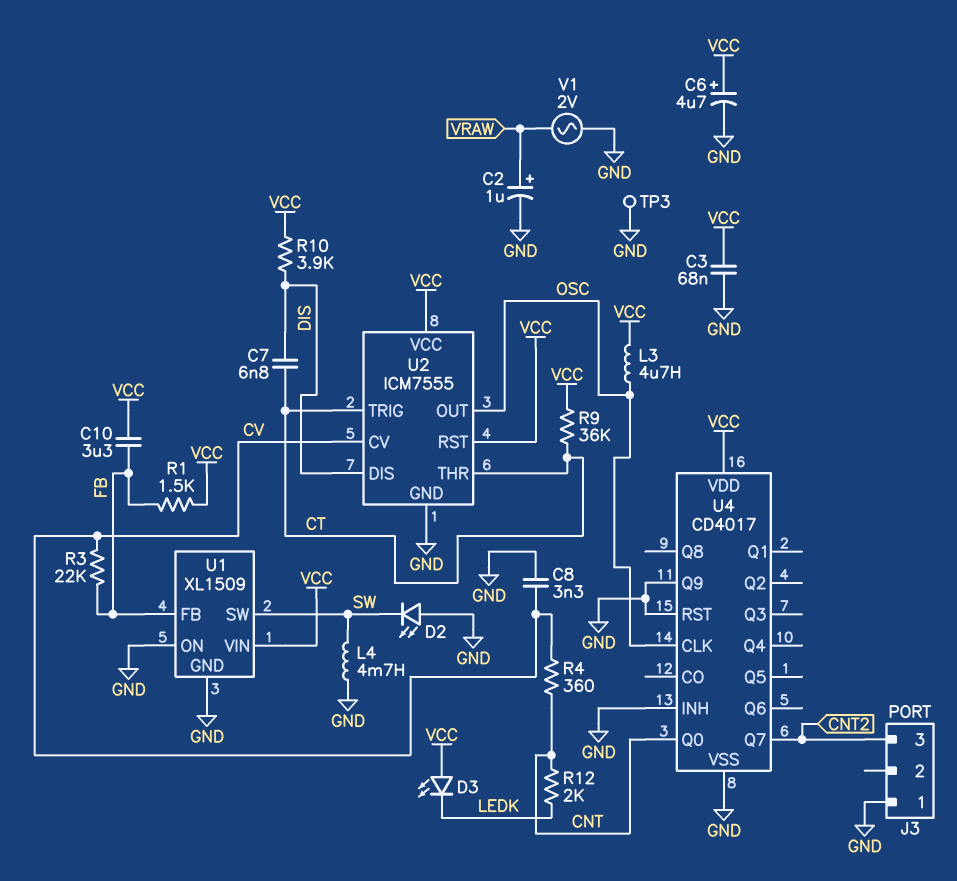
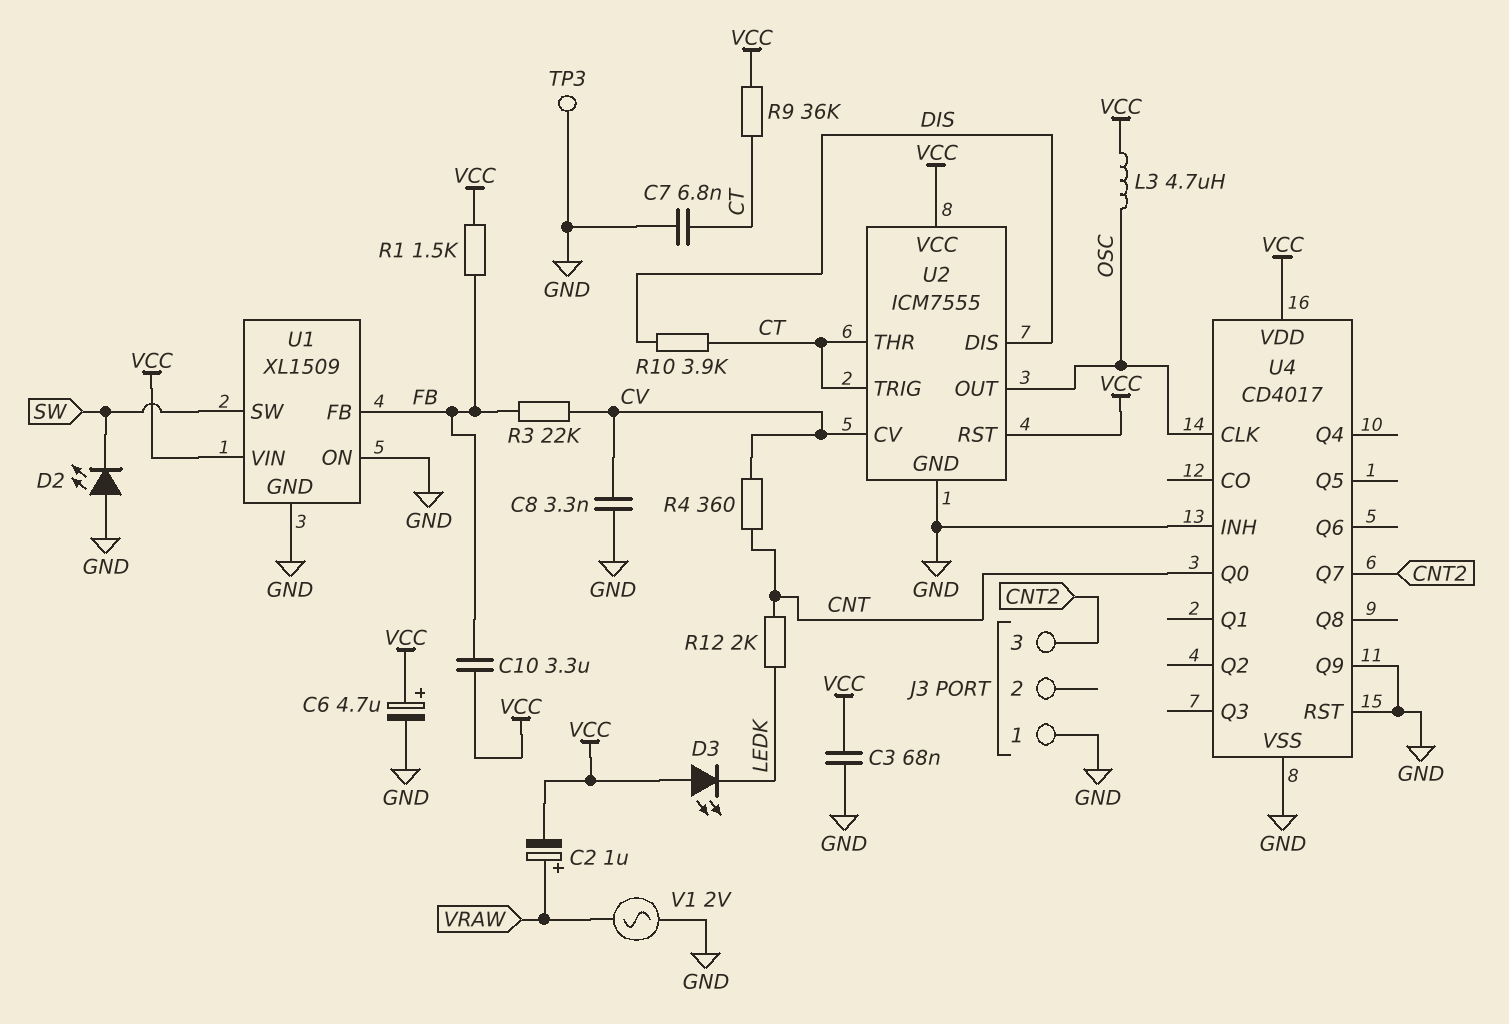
C2: 1uF (plus VRAW, minus GND) -> 1uF (plus VRAW, minus VCC)
C7: 6.8nF (CT, DIS) -> 6.8nF (CT, GND)
L4: 4.7mH (GND, SW) -> none
R10: 3.9k (DIS, VCC) -> 3.9k (CT, DIS)

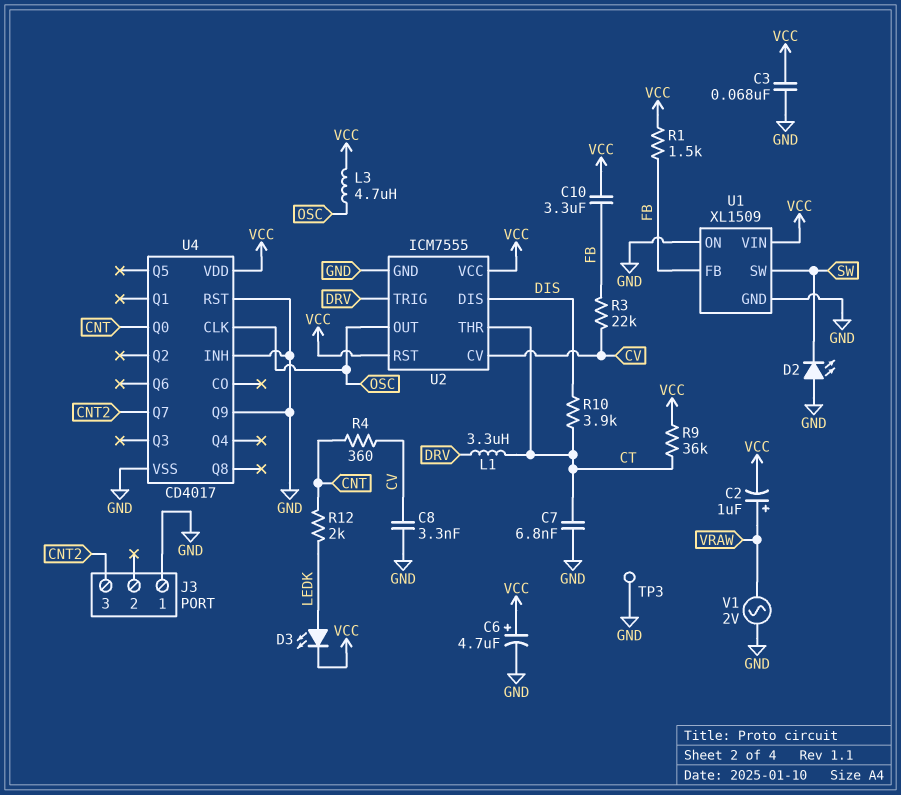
D3: LED (A VCC, K LEDK) -> LED (A LEDK, K VCC)
L1: none -> 3.3uH (CT, DRV)
U2 pin TRIG: CT -> DRV

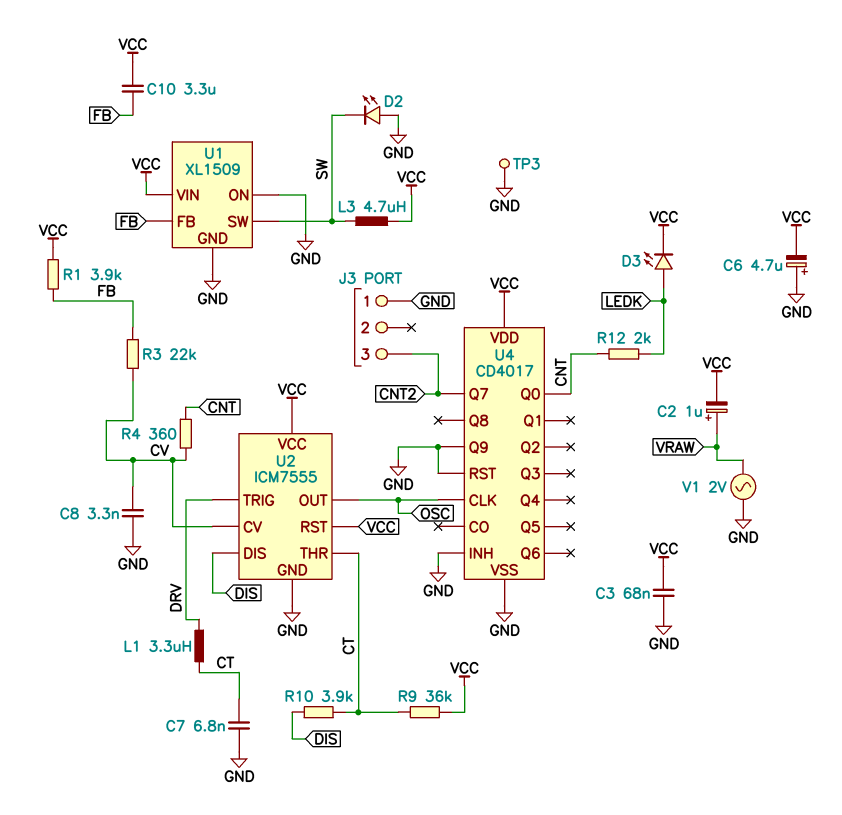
C6: 4.7uF (plus VCC, minus GND) -> 4.7uF (plus GND, minus VCC)
L3: 4.7uH (OSC, VCC) -> 4.7uH (SW, VCC)
R1: 1.5k (FB, VCC) -> 3.9k (FB, VCC)

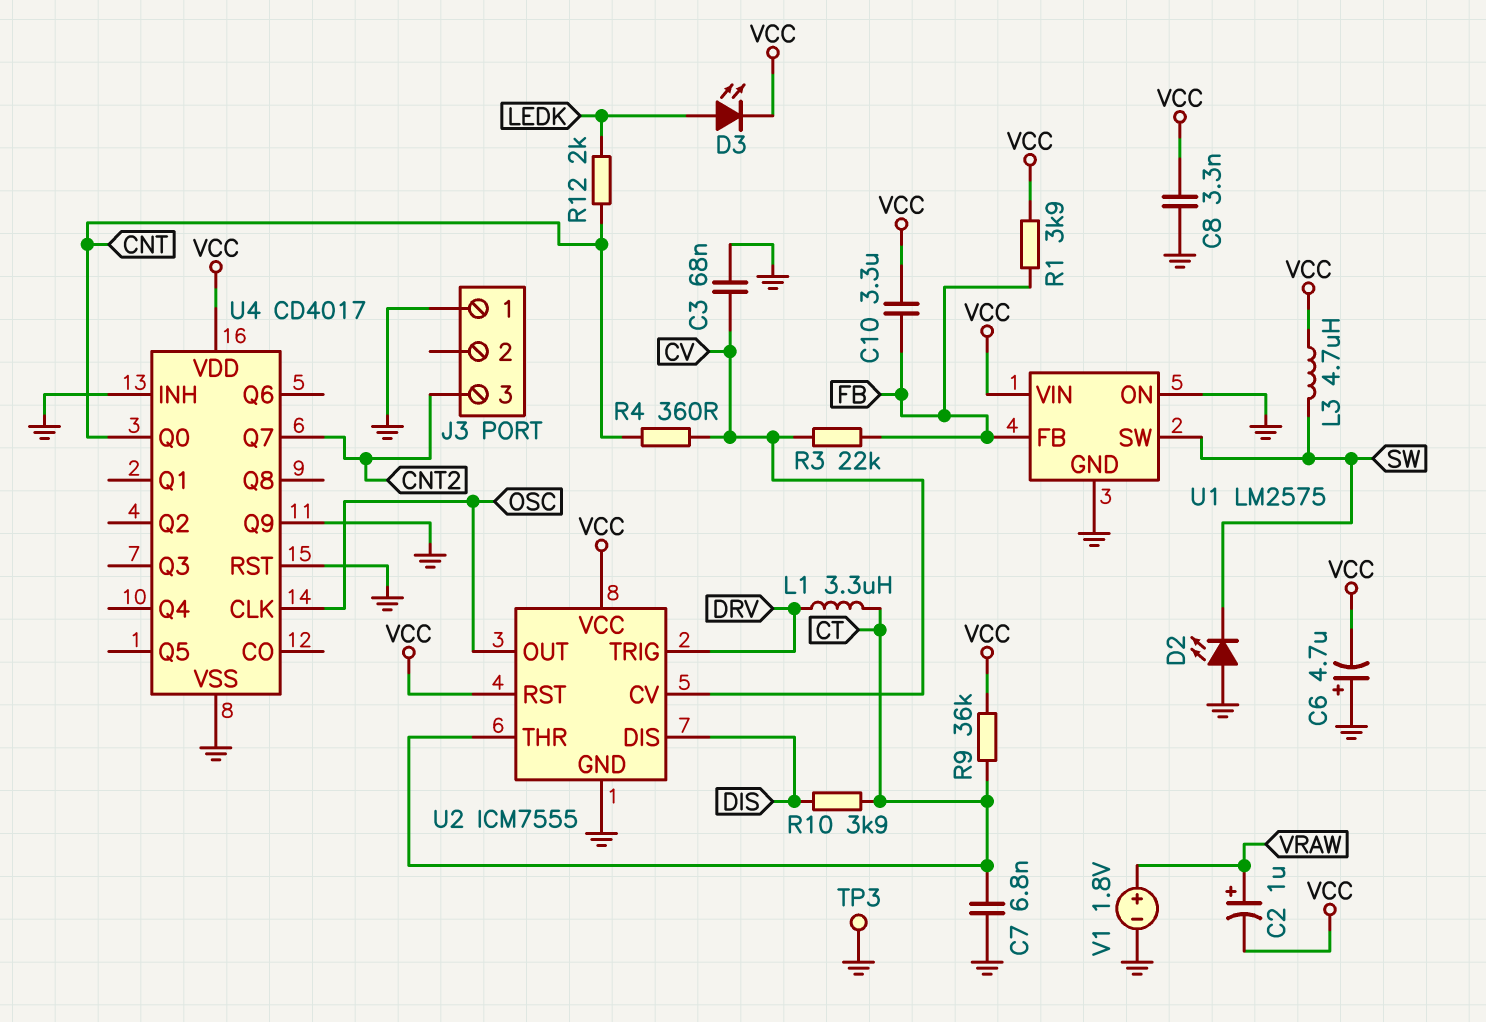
C3: 68nF (GND, VCC) -> 68nF (CV, GND)
C8: 3.3nF (CV, GND) -> 3.3nF (GND, VCC)
U1: XL1509 -> LM2575
V1: AC 2V (GND, VRAW) -> 1.8V (plus VRAW, minus GND)

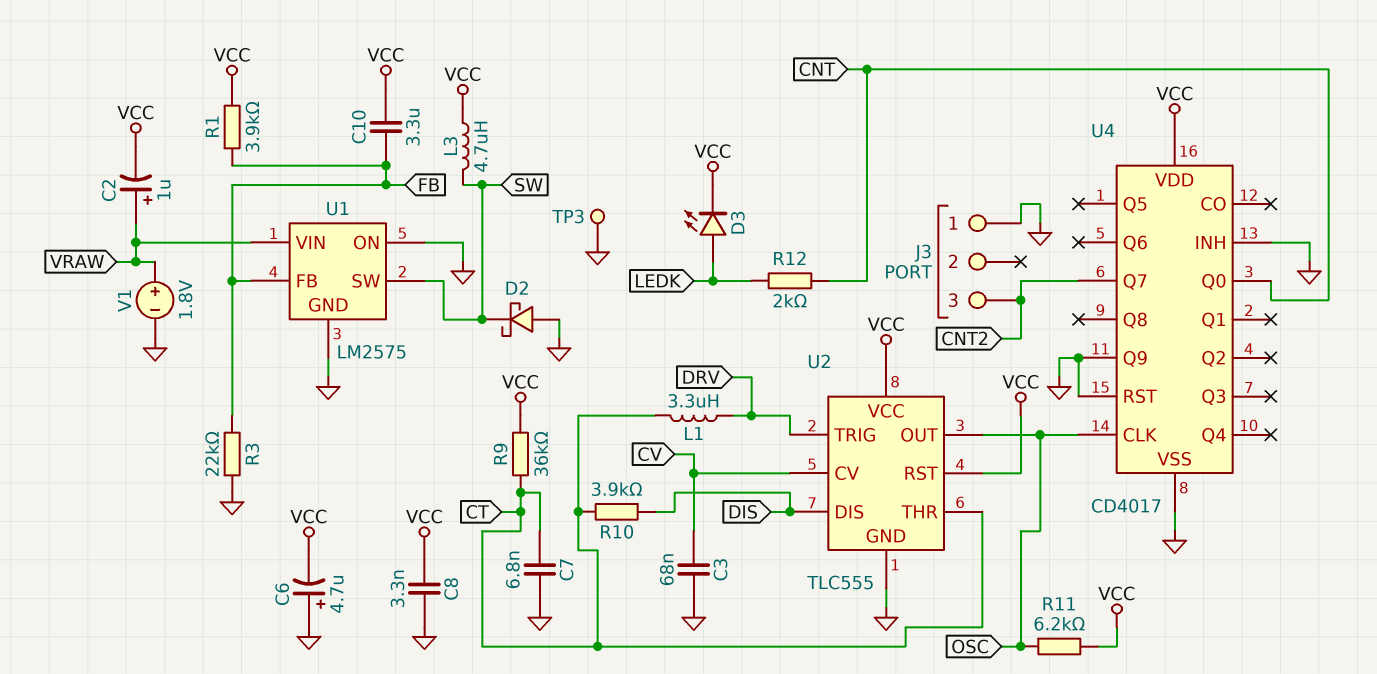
D2: LED (A GND, K SW) -> schottky (A GND, K SW)
R3: 22k (CV, FB) -> 22k (FB, GND)
R4: 360 (CNT, CV) -> none
R11: none -> 6.2k (OSC, VCC)
U1 pin VIN: VCC -> VRAW
U2: ICM7555 -> TLC555

